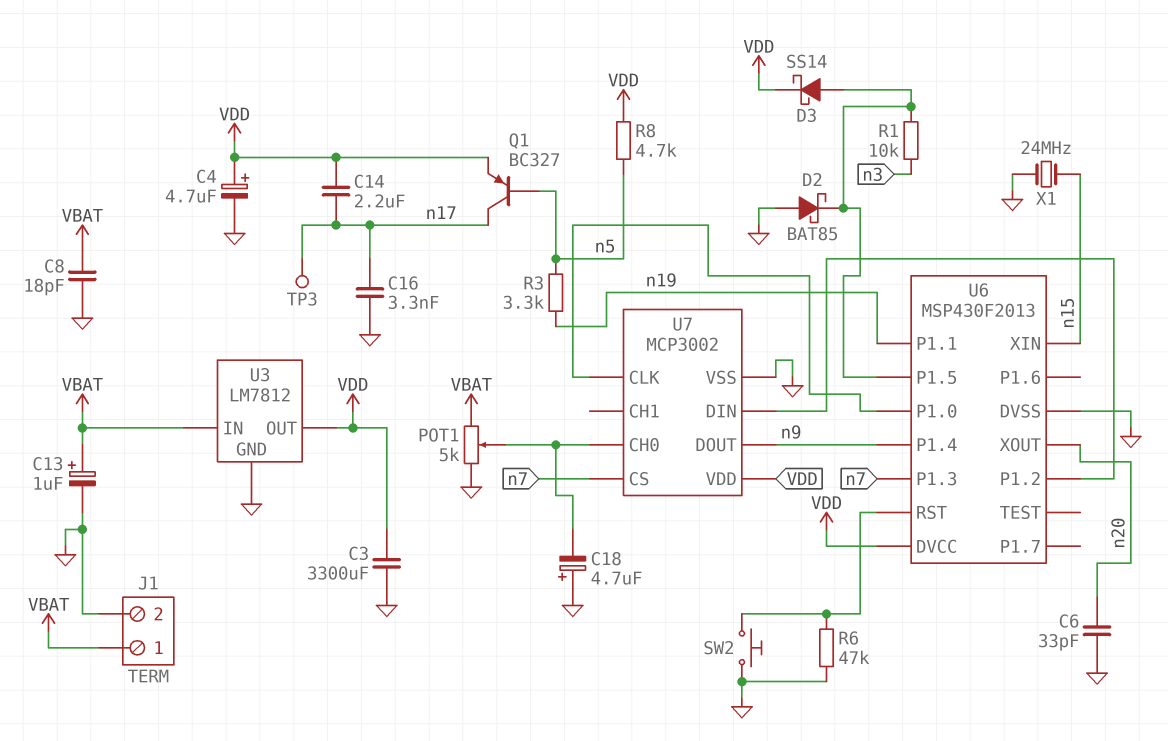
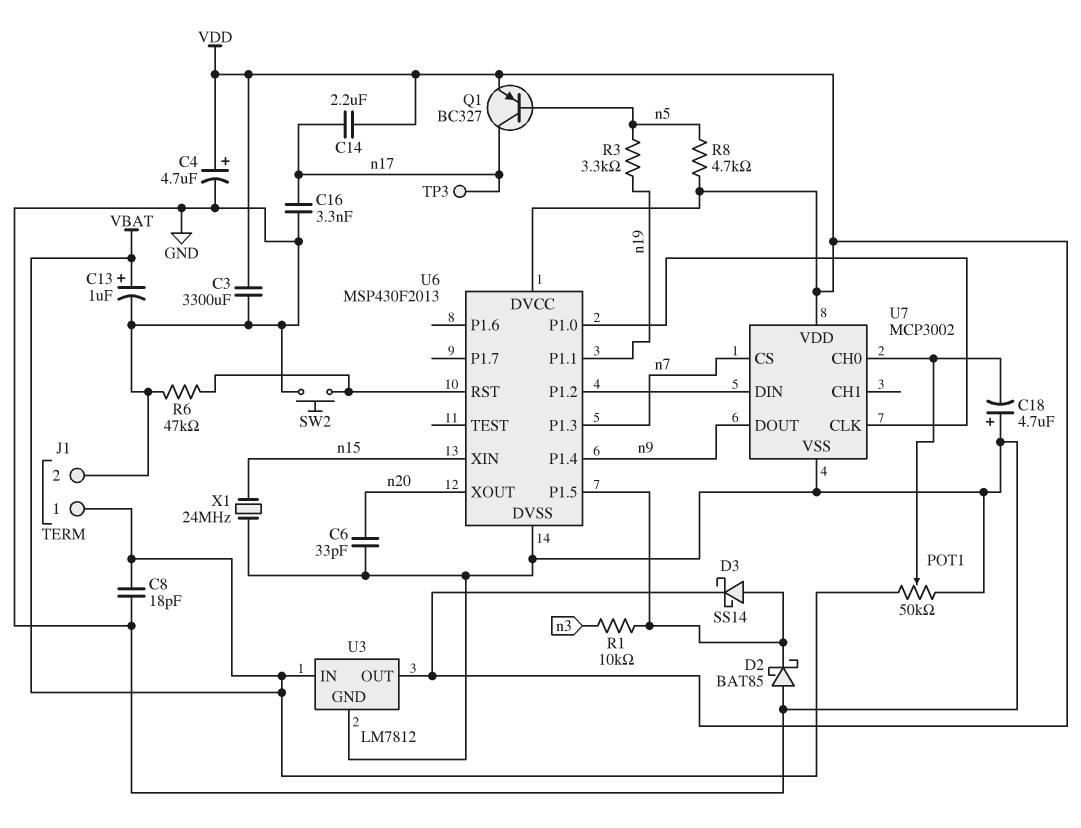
POT1: 5k (GND, VBAT, wiper U7/CH0) -> 50k (GND, VBAT, wiper U7/CH0)

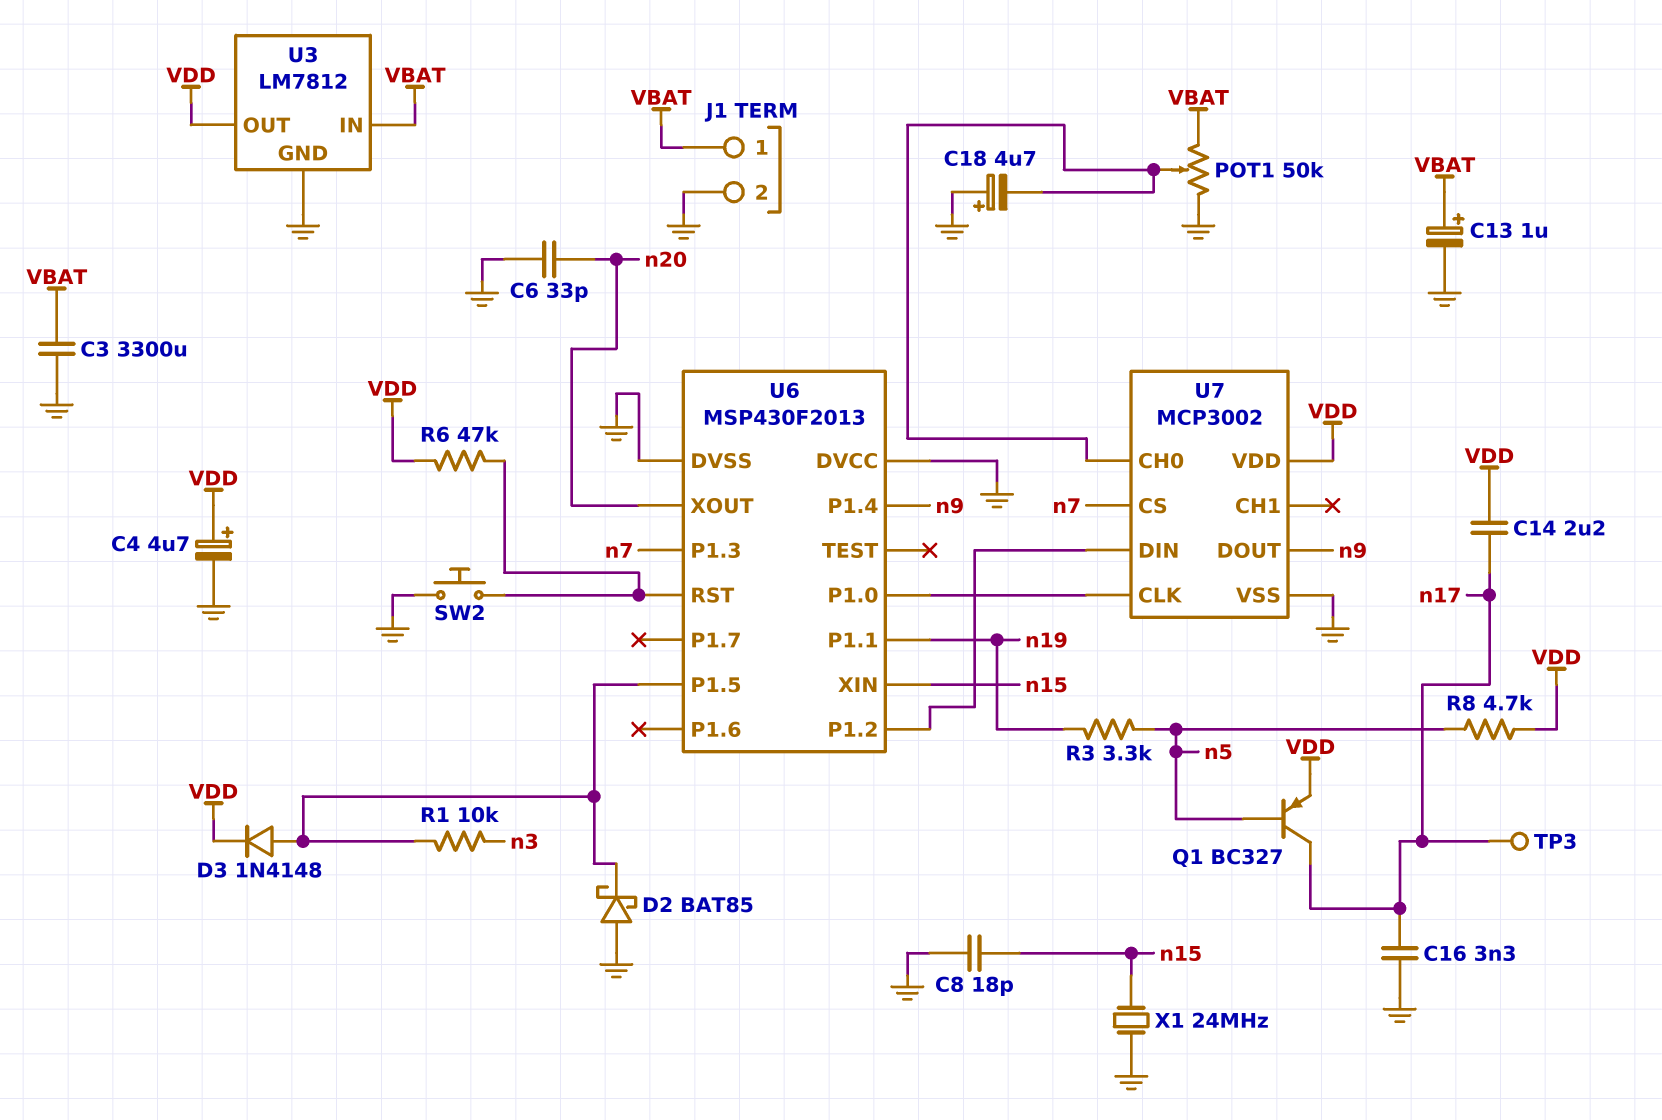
C3: 3300uF (GND, VDD) -> 3300uF (GND, VBAT)
C8: 18pF (GND, VBAT) -> 18pF (GND, n15)
D3: schottky SS14 (A U6/P1.5, K VDD) -> diode 1N4148 (A U6/P1.5, K VDD)
R6: 47k (GND, U6/RST) -> 47k (U6/RST, VDD)
U6 pin DVCC: VDD -> GND

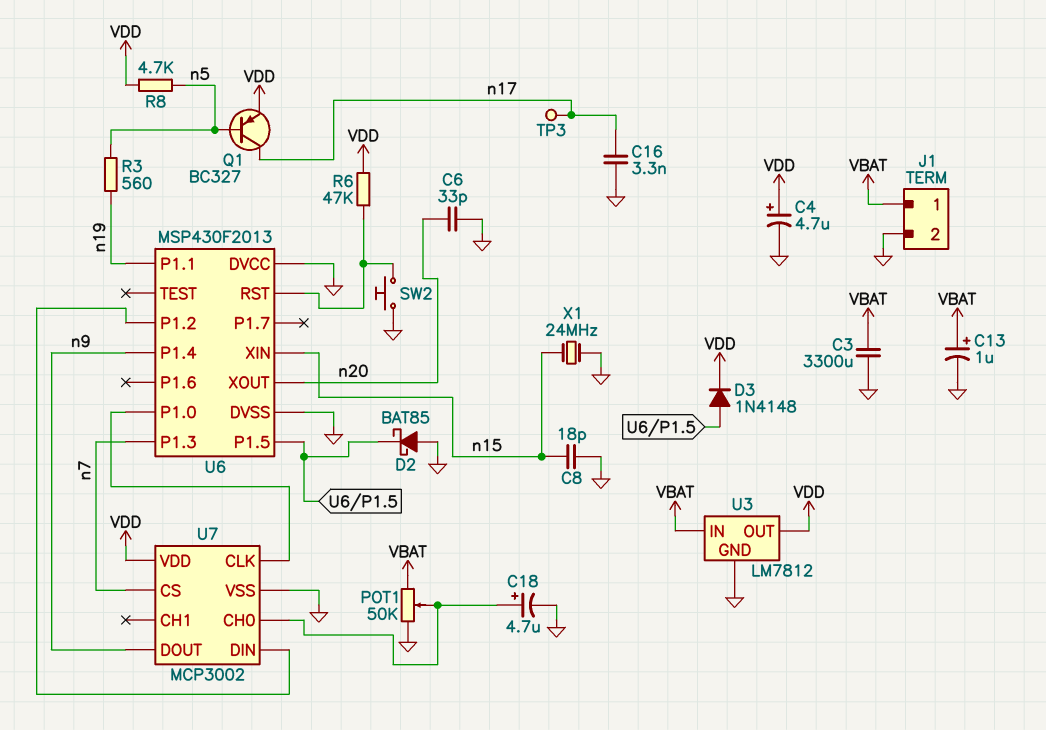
C14: 2.2uF (VDD, n17) -> none
C18: 4.7uF (plus GND, minus U7/CH0) -> 4.7uF (plus U7/CH0, minus GND)
R1: 10k (U6/P1.5, n3) -> none
R3: 3.3k (n5, n19) -> 560 (n5, n19)

